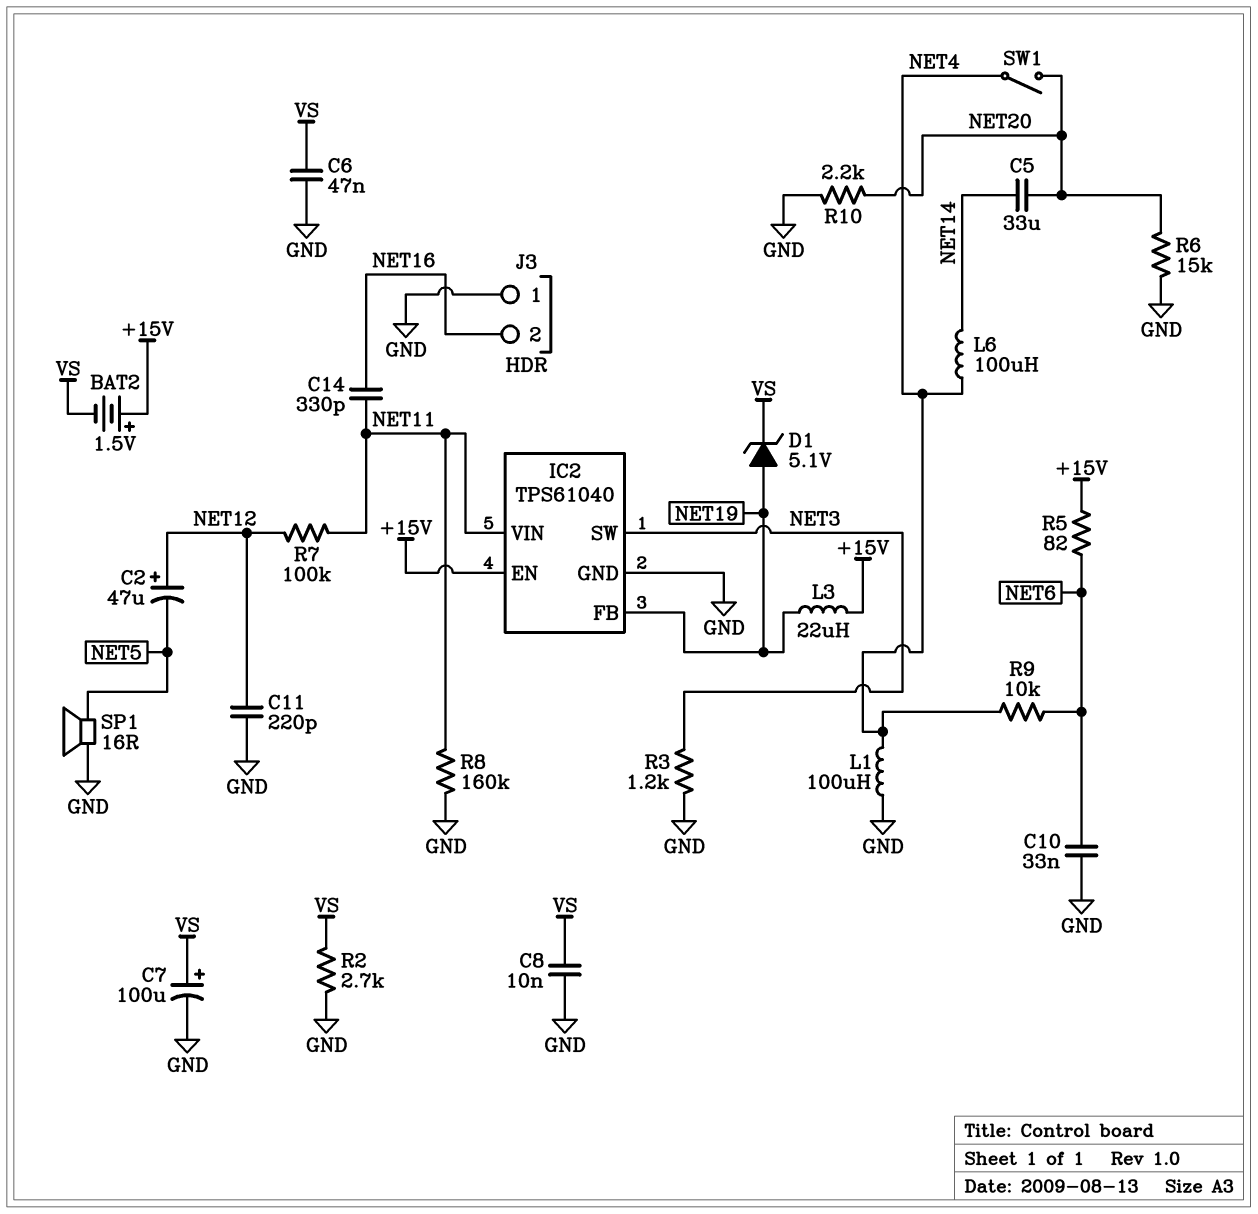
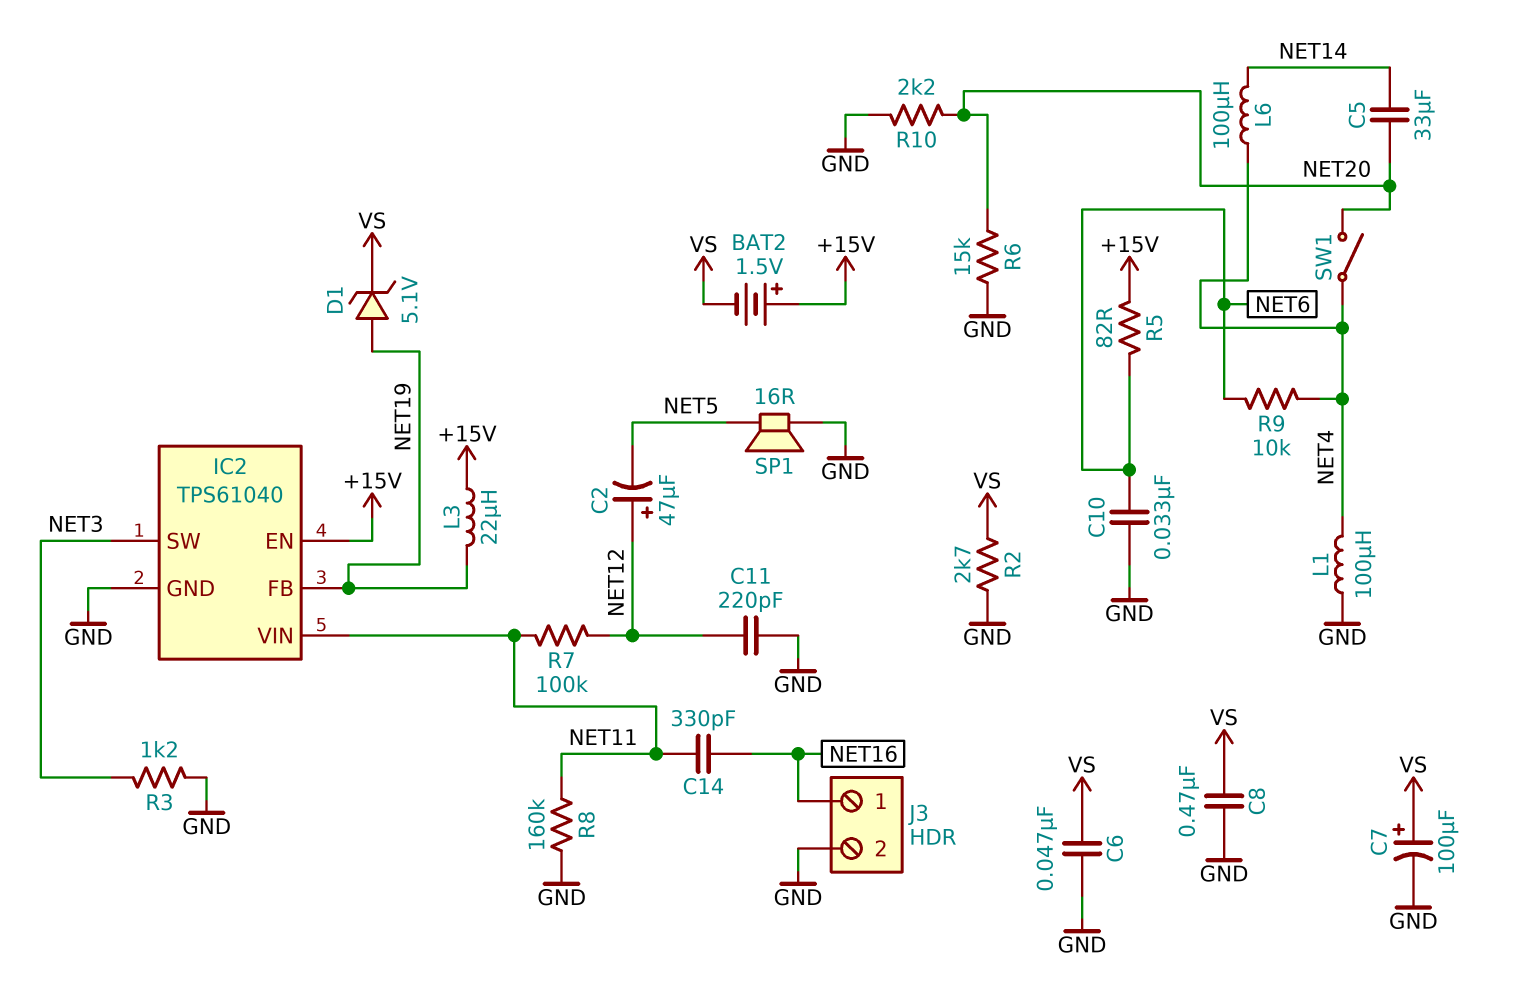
C8: 10nF (GND, VS) -> 470nF (GND, VS)
J3 pin 1: GND -> NET16
J3 pin 2: NET16 -> GND

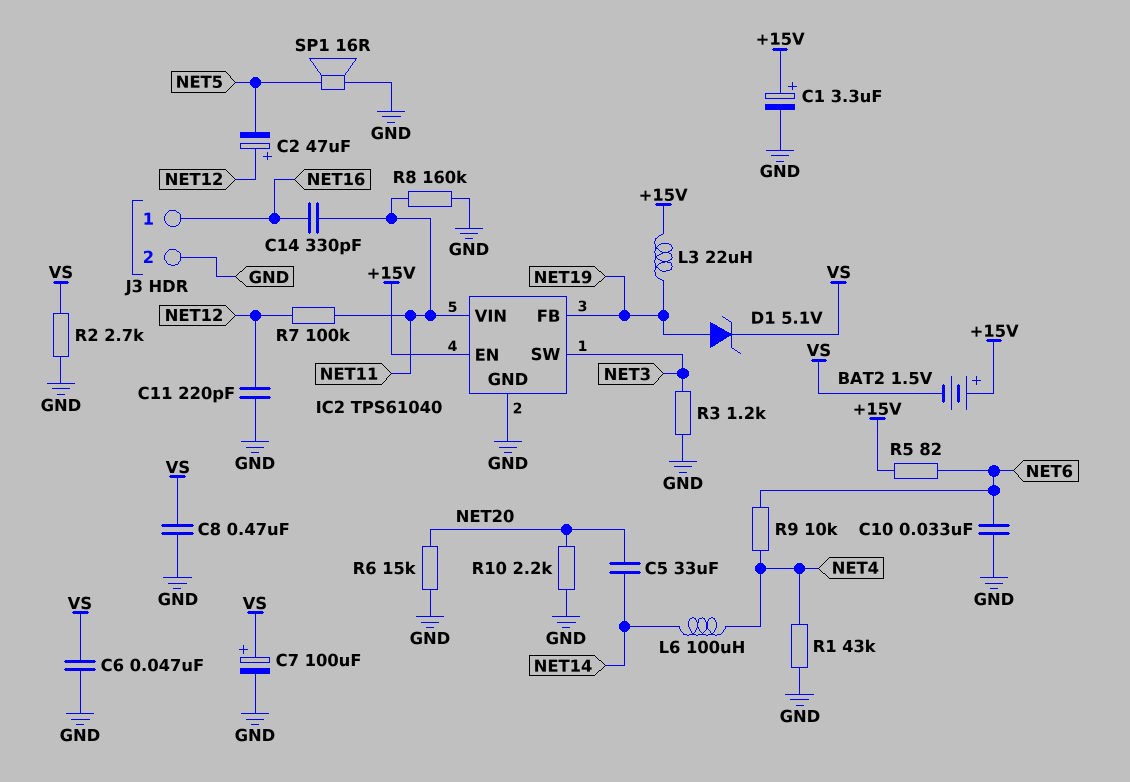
C1: none -> 3.3uF (plus +15V, minus GND)
L1: 100uH (GND, NET4) -> none
R1: none -> 43k (GND, NET4)
SW1: switch (NET4, NET20) -> none

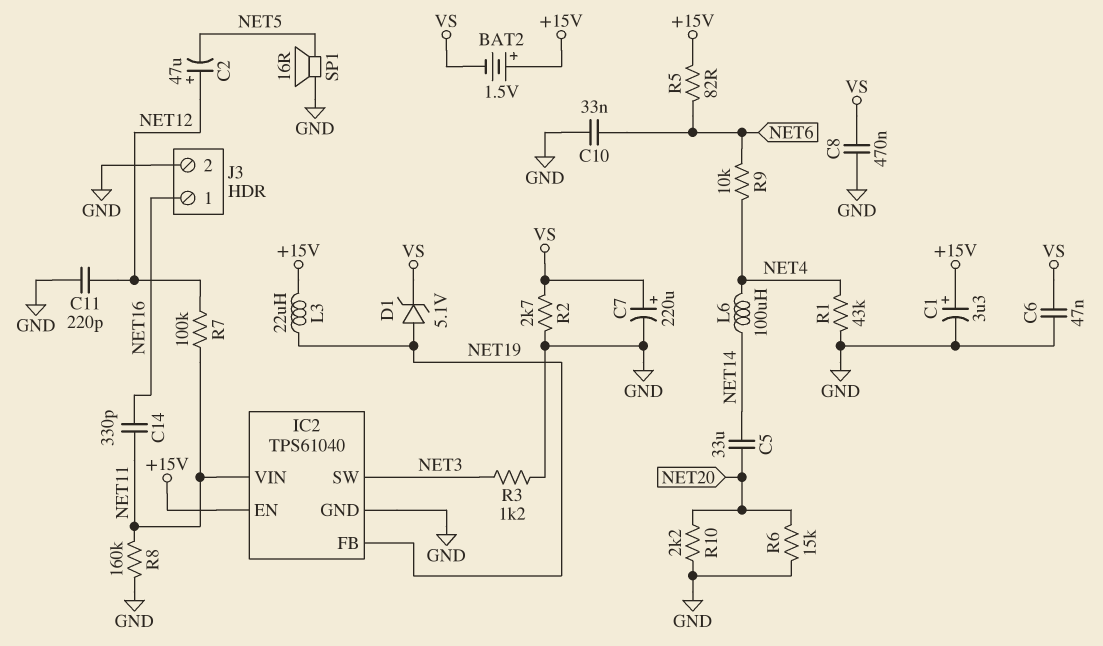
C7: 100uF (plus VS, minus GND) -> 220uF (plus VS, minus GND)

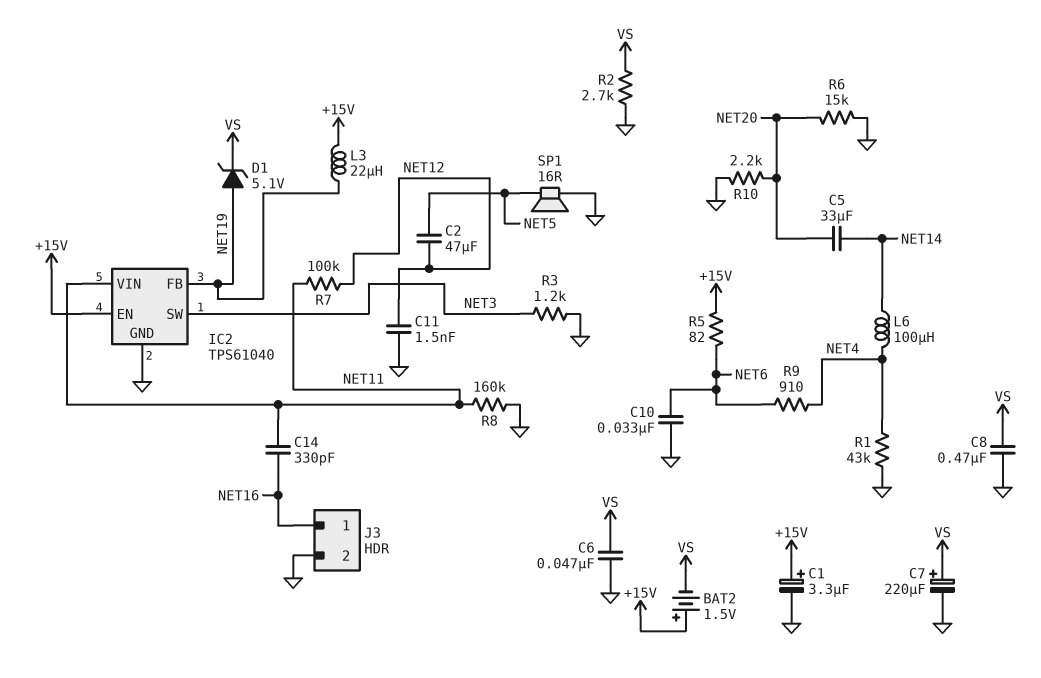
C2: 47uF (plus NET12, minus NET5) -> 47uF (NET5, NET12)
C11: 220pF (GND, NET12) -> 1.5nF (GND, NET12)
R9: 10k (NET4, NET6) -> 910 (NET4, NET6)

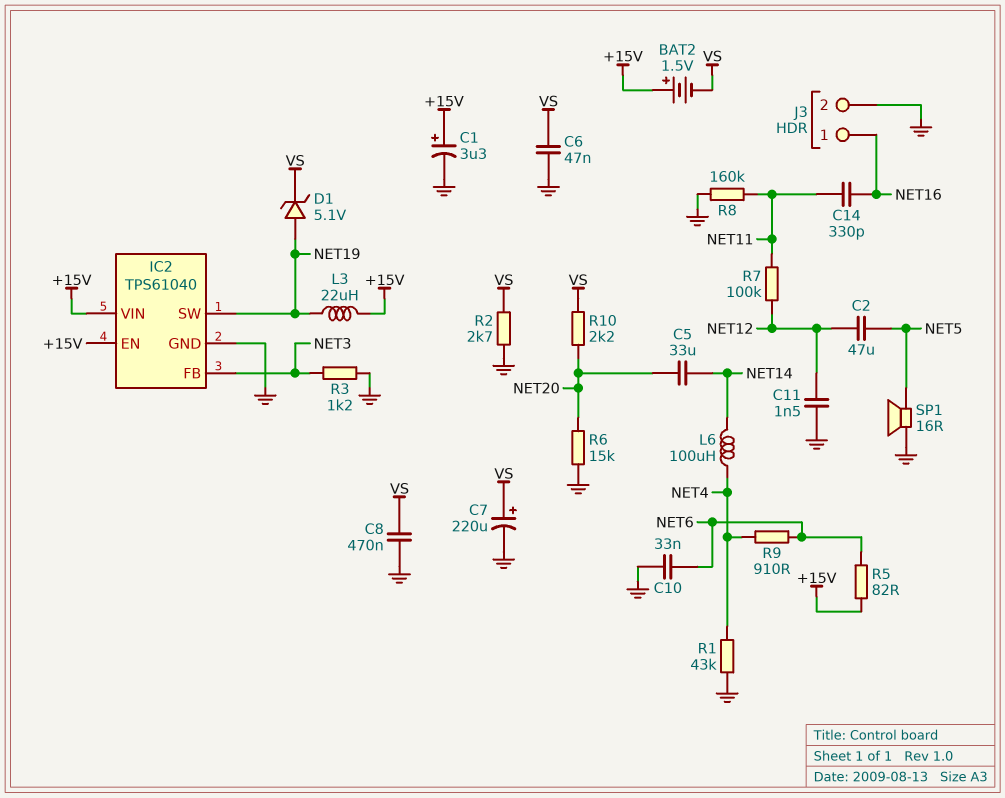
IC2 pin FB: NET19 -> NET3
IC2 pin SW: NET3 -> NET19
IC2 pin VIN: NET11 -> +15V
R10: 2.2k (GND, NET20) -> 2.2k (NET20, VS)

